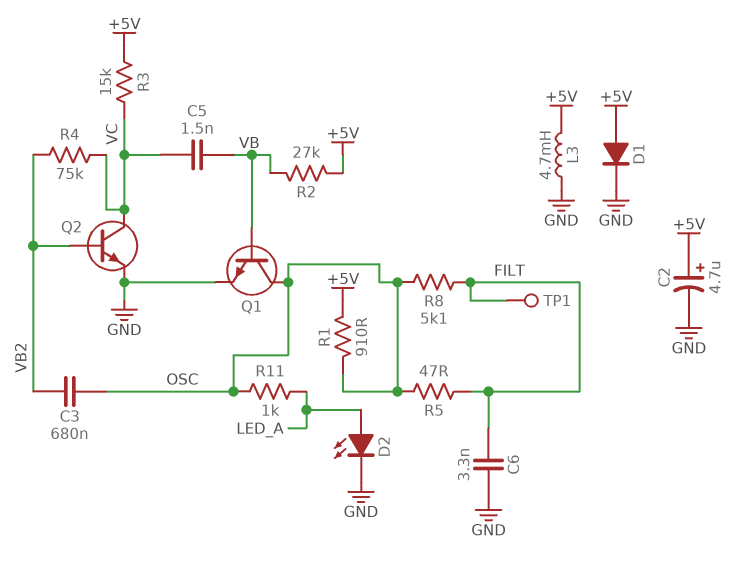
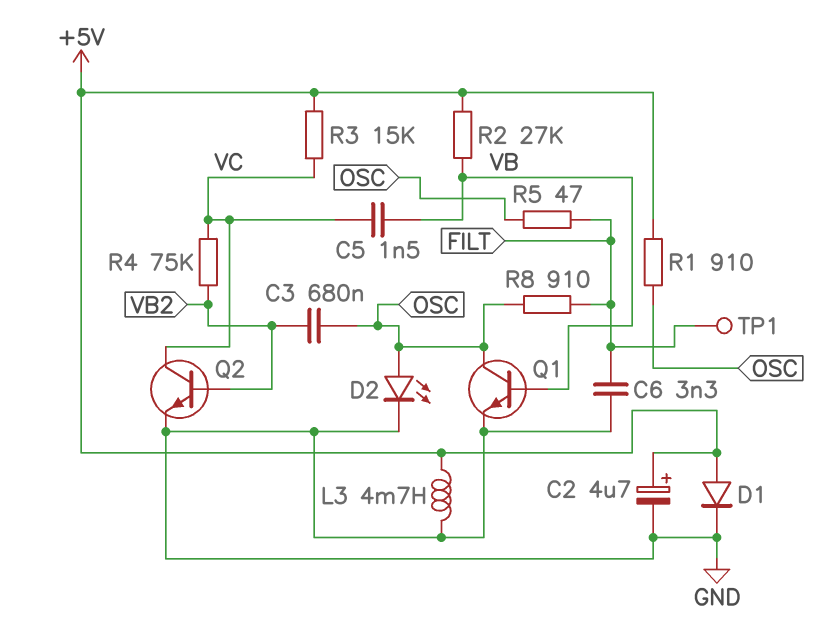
D2: LED (A LED_A, K GND) -> LED (A OSC, K GND)
R8: 5.1k (FILT, OSC) -> 910 (FILT, OSC)
R11: 1k (LED_A, OSC) -> none

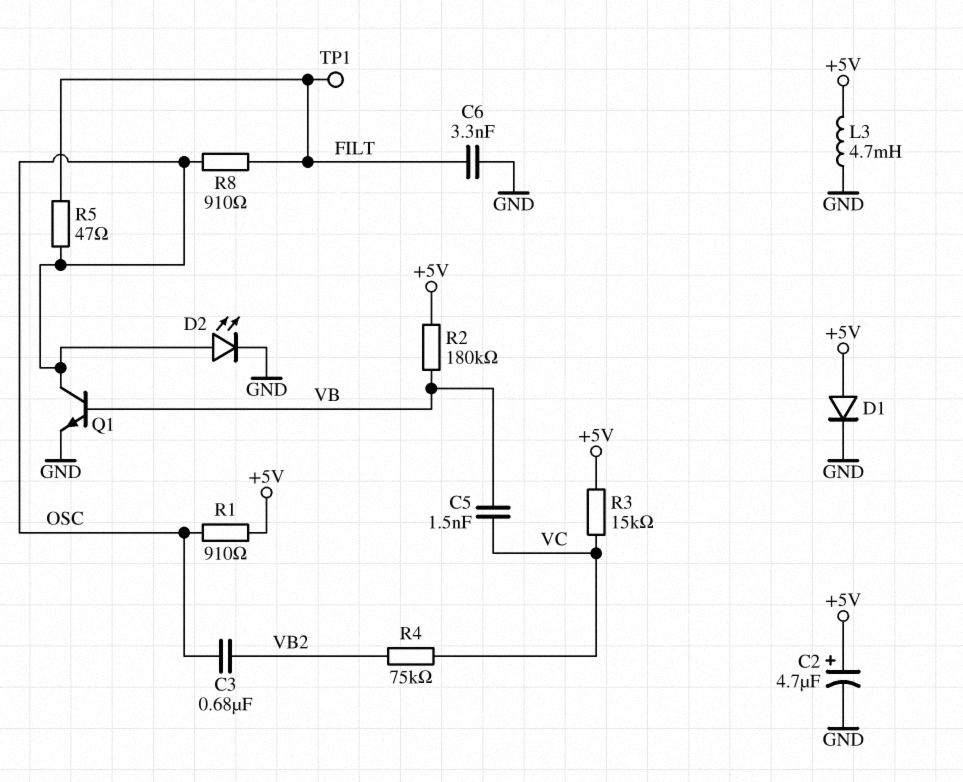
Q2: NPN (B VB2, C VC, E GND) -> none
R2: 27k (+5V, VB) -> 180k (+5V, VB)

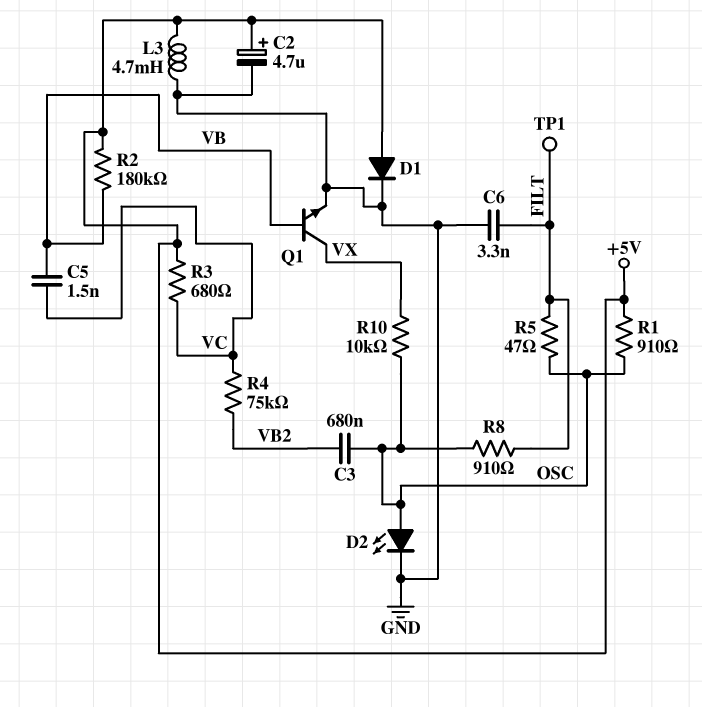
Q1: NPN (B VB, C OSC, E GND) -> NPN (B VB, C VX, E GND)
R3: 15k (+5V, VC) -> 680 (+5V, VC)
R10: none -> 10k (OSC, VX)

